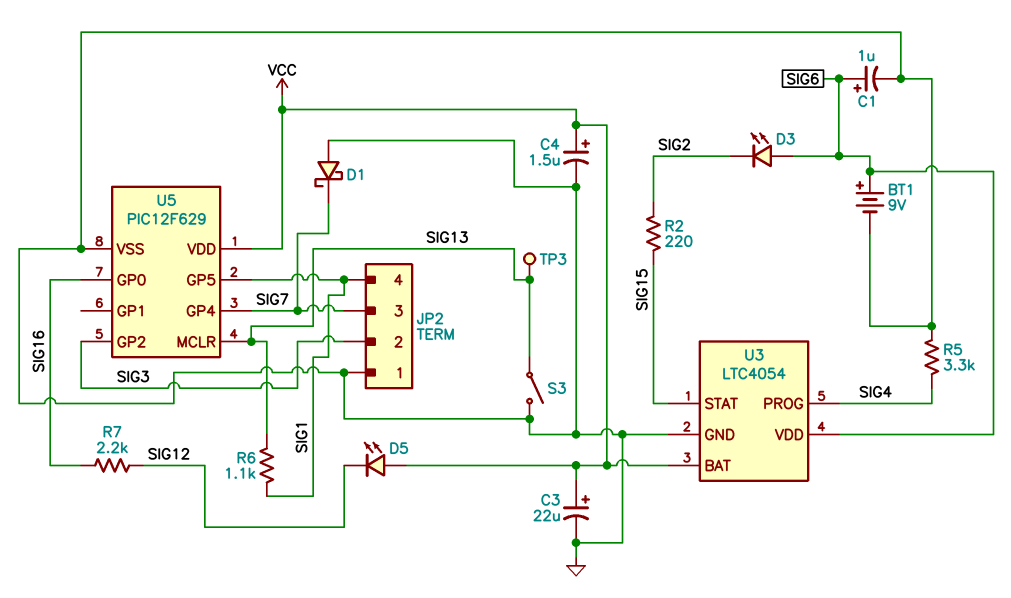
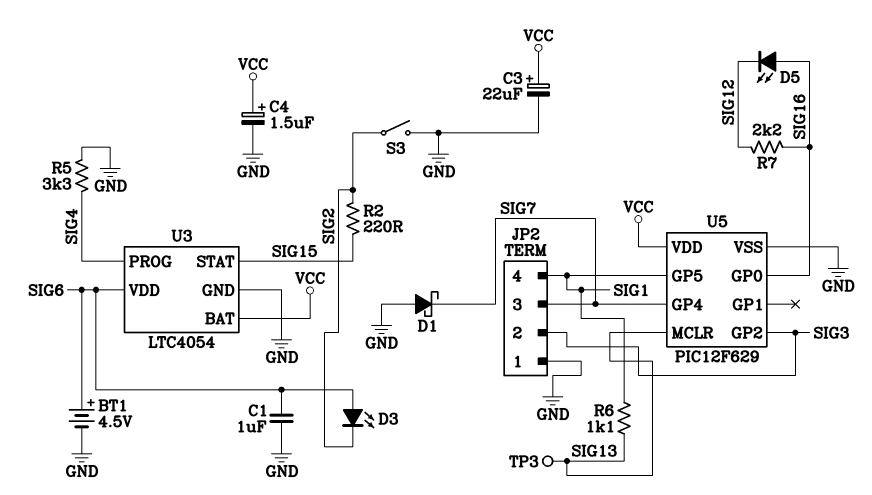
BT1: 9V (plus SIG6, minus GND) -> 4.5V (plus SIG6, minus GND)
C1: 1uF (plus SIG6, minus GND) -> 1uF (GND, SIG6)
D5: LED (A VCC, K SIG12) -> LED (A SIG16, K SIG12)
S3: switch (GND, SIG13) -> switch (GND, SIG2)

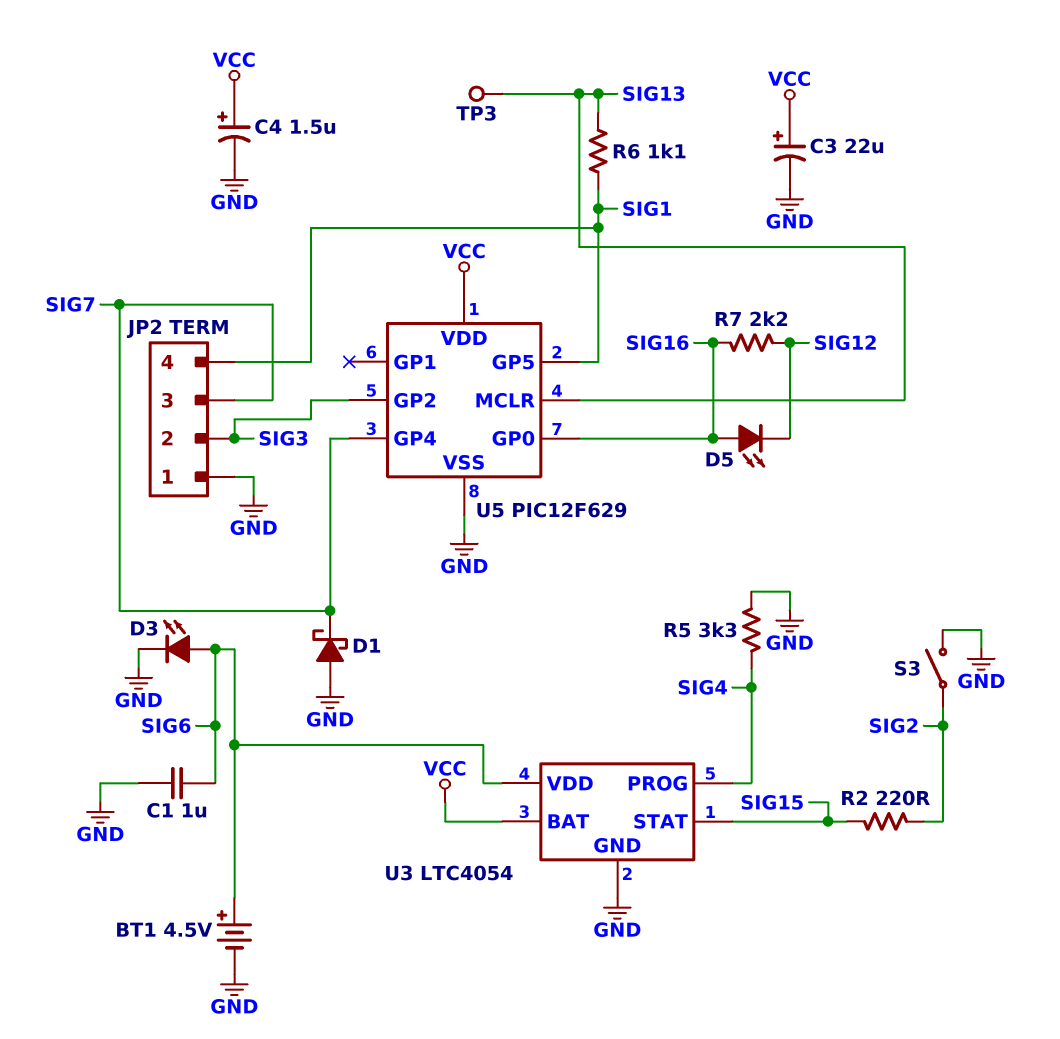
D3: LED (A SIG6, K SIG2) -> LED (A SIG6, K GND)

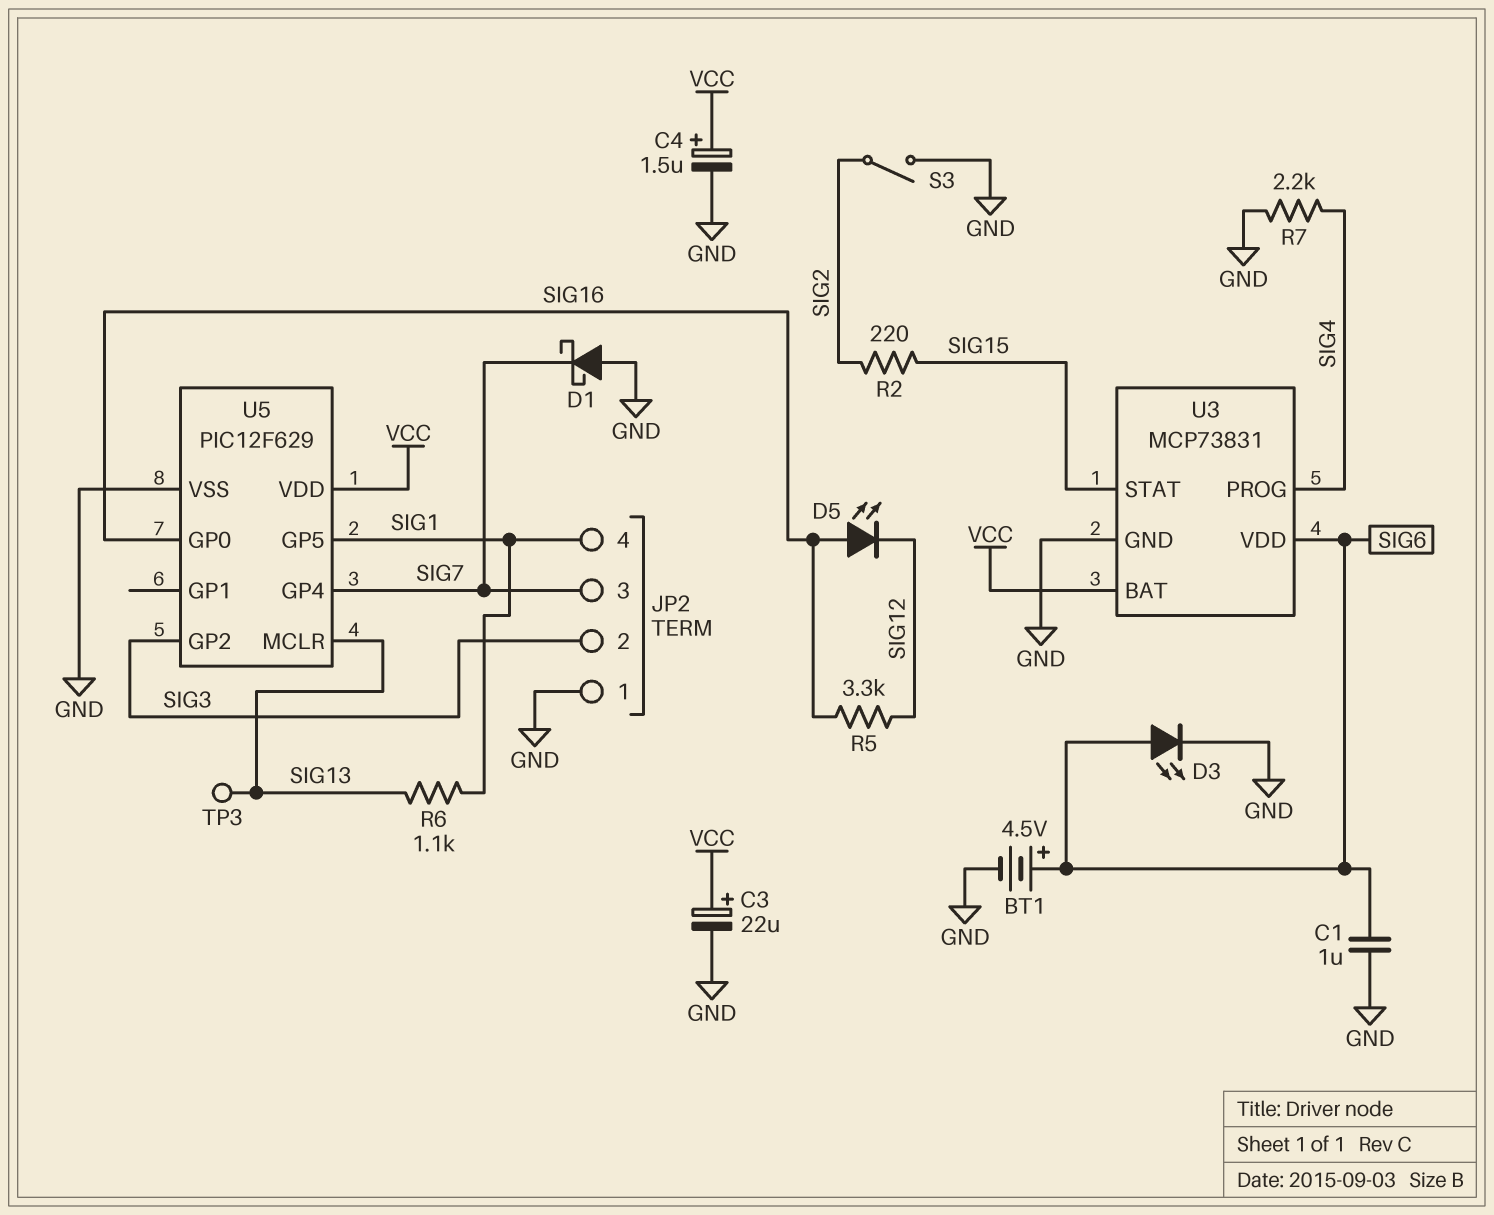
R5: 3.3k (GND, SIG4) -> 3.3k (SIG12, SIG16)
R7: 2.2k (SIG12, SIG16) -> 2.2k (GND, SIG4)
U3: LTC4054 -> MCP73831

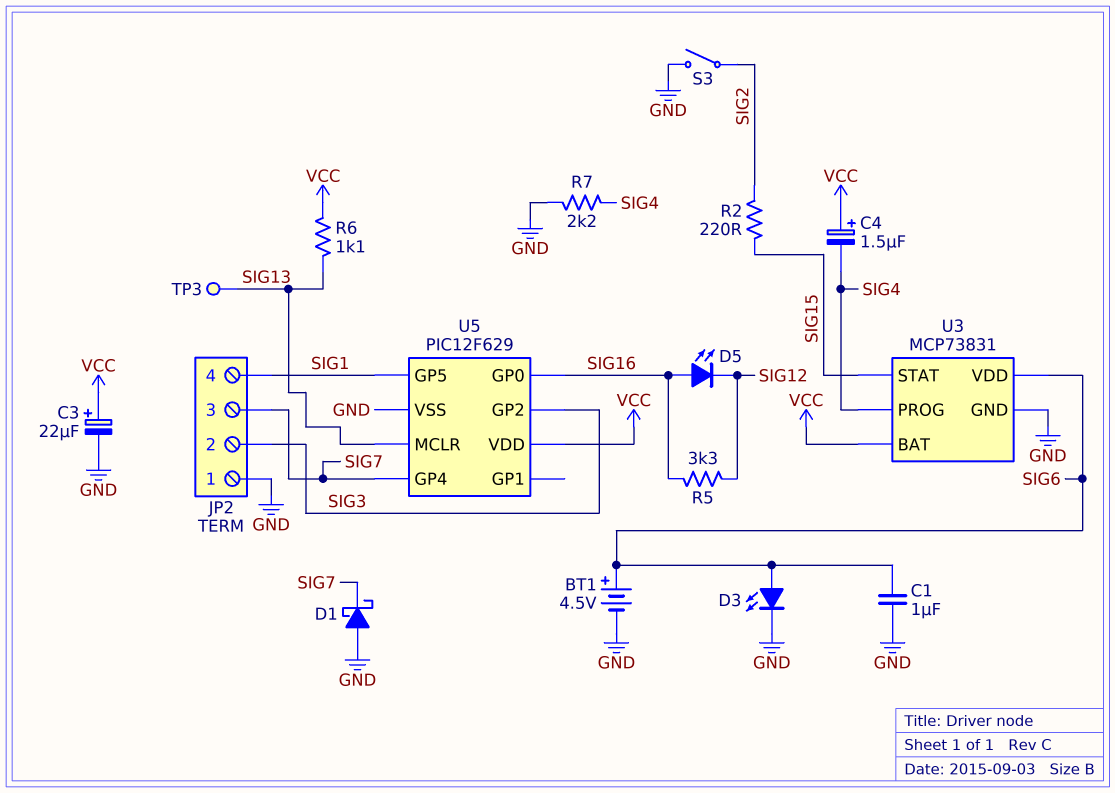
C4: 1.5uF (plus VCC, minus GND) -> 1.5uF (plus VCC, minus SIG4)
R6: 1.1k (SIG1, SIG13) -> 1.1k (SIG13, VCC)

